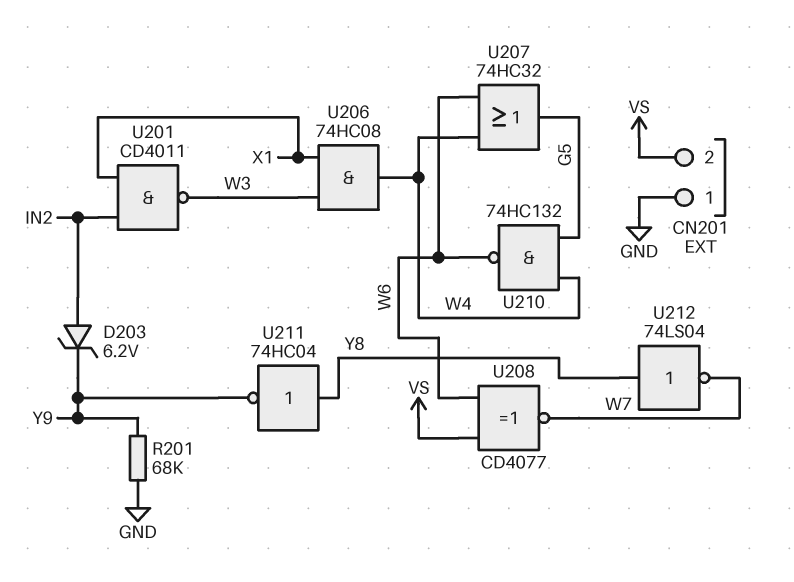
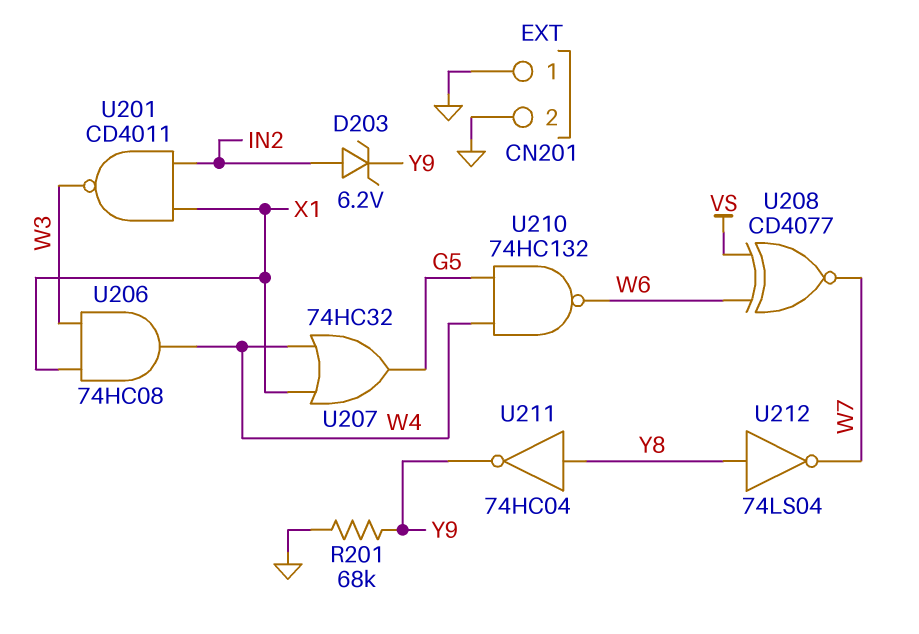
CN201 pin 2: VS -> GND
U207: OR 74HC32 (in W4, in W6, out G5) -> OR 74HC32 (in W4, in X1, out G5)

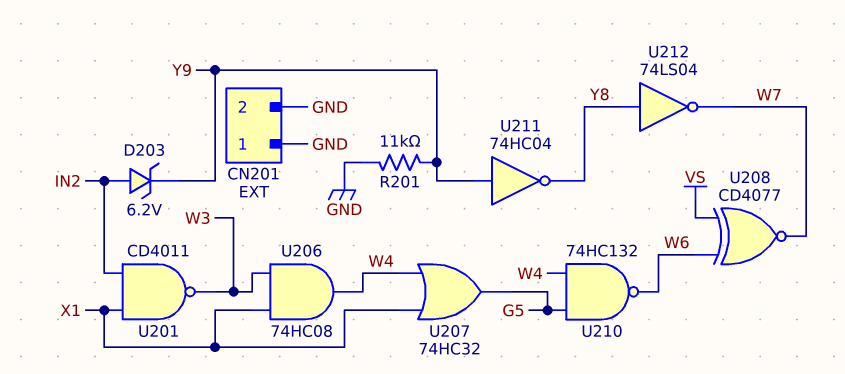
R201: 68k (GND, Y9) -> 11k (GND, Y9)
U211: NOT 74HC04 (in Y8, out Y9) -> NOT 74HC04 (in Y9, out Y8)

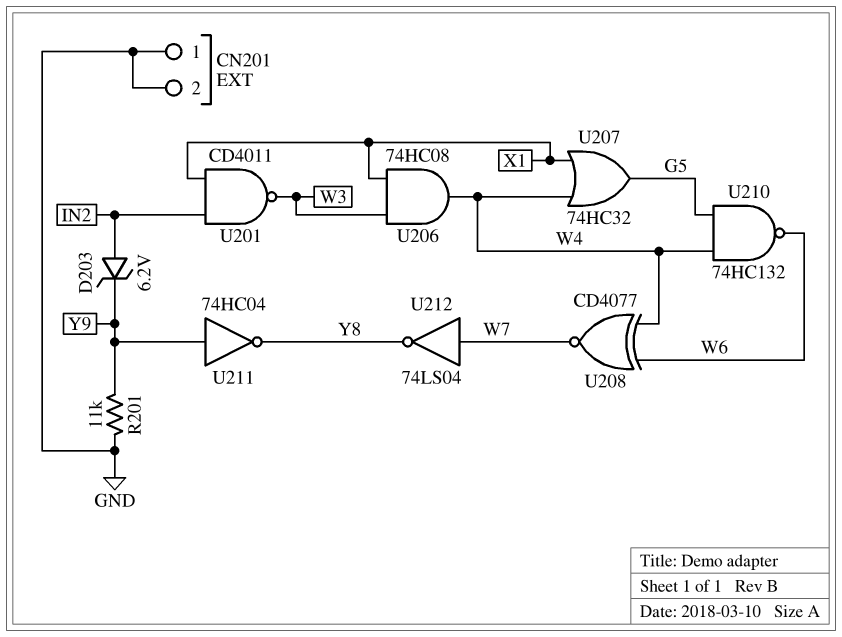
U208: XNOR CD4077 (in VS, in W6, out W7) -> XNOR CD4077 (in W4, in W6, out W7)
U212: NOT 74LS04 (in Y8, out W7) -> NOT 74LS04 (in W7, out Y8)

